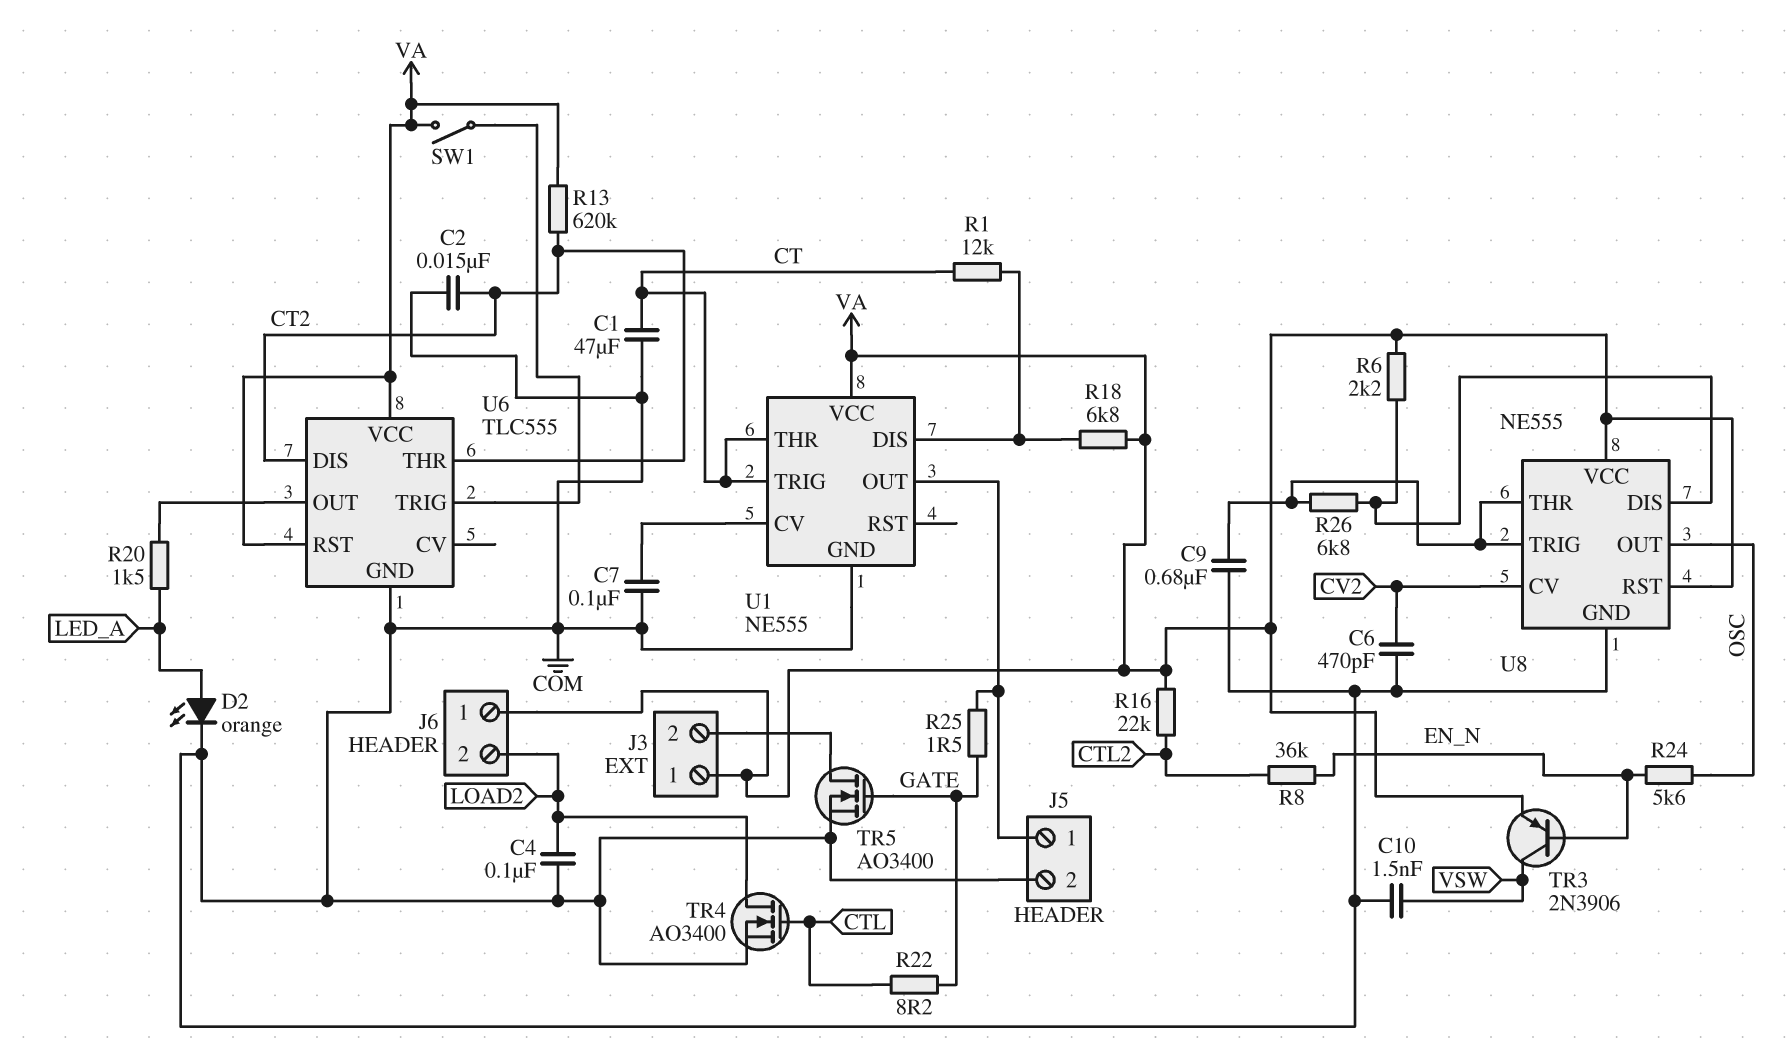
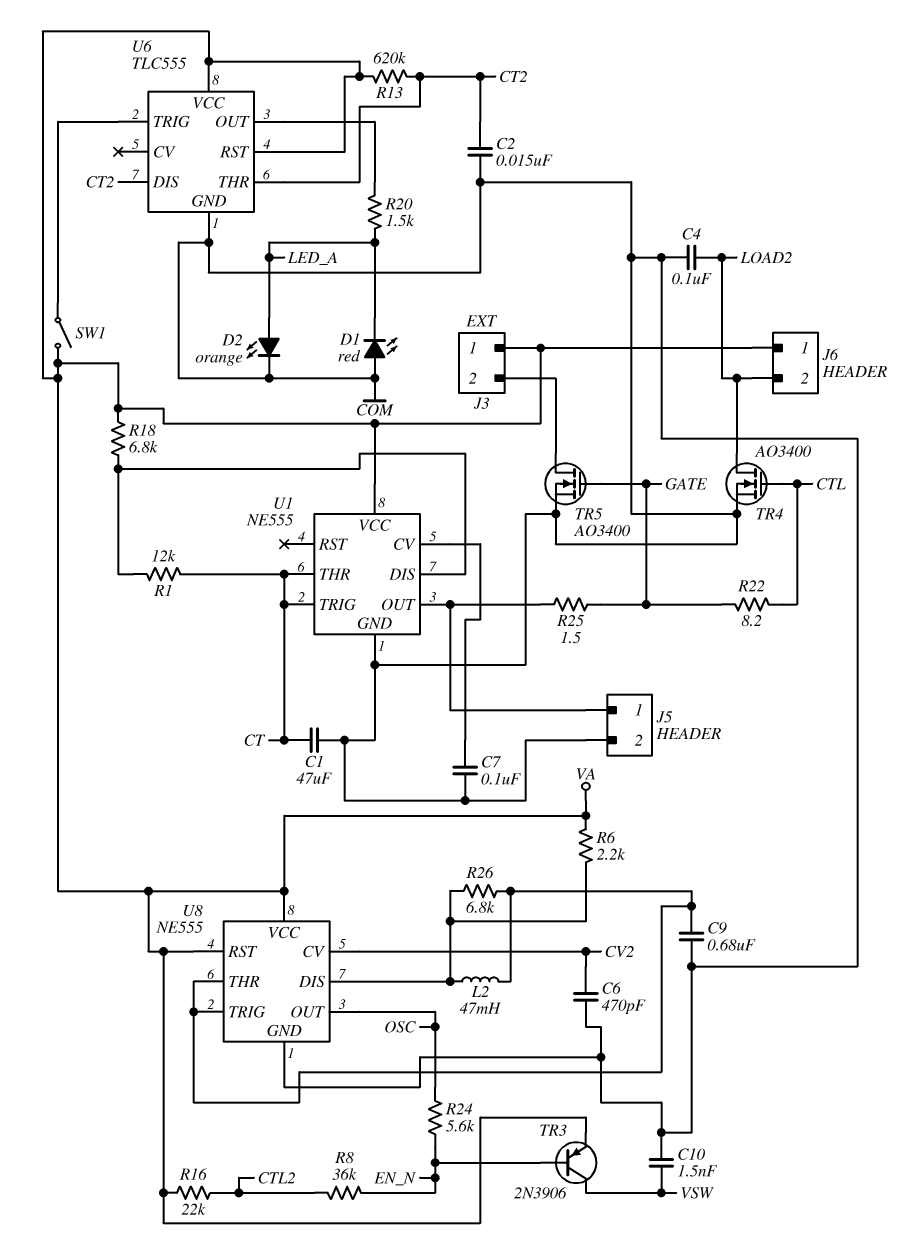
D1: none -> LED red (A COM, K LED_A)
L2: none -> 47mH (U8/DIS, U8/THR)

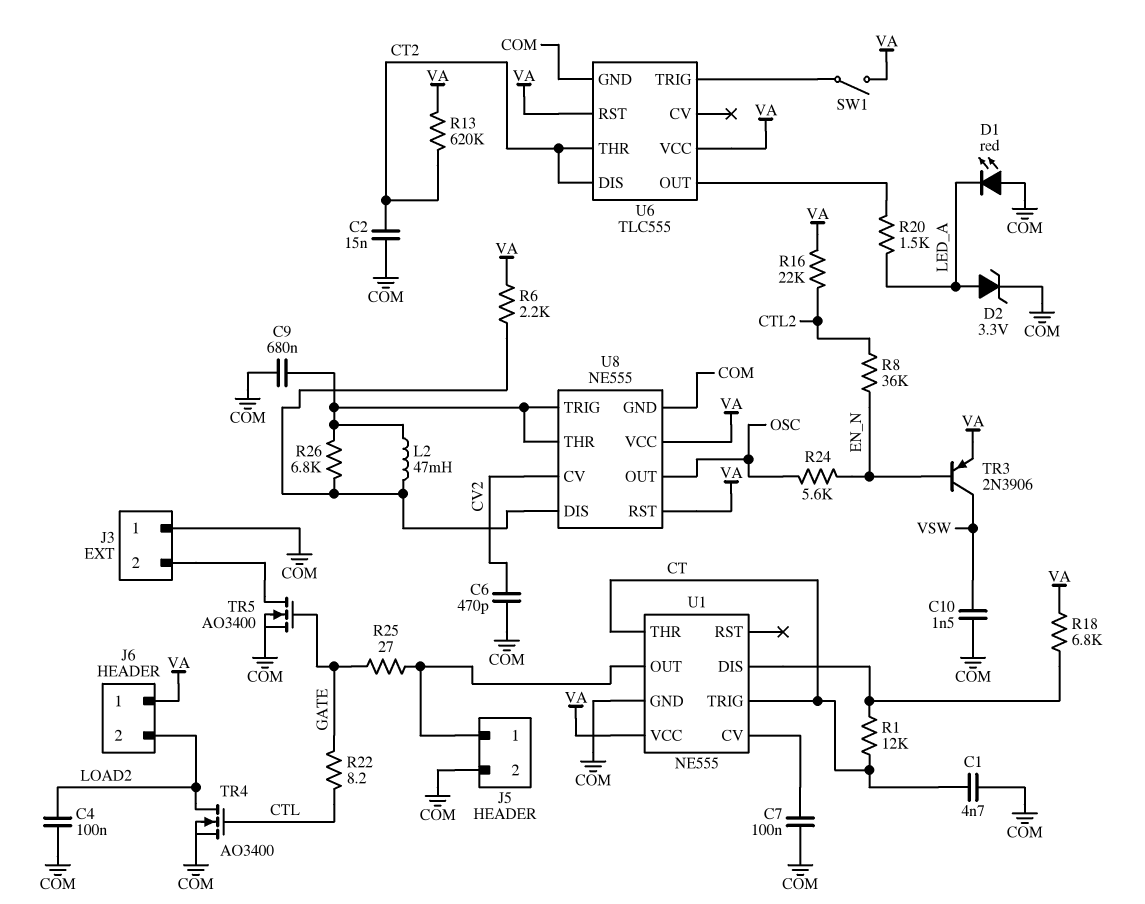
C1: 47uF (COM, CT) -> 4.7nF (COM, CT)
D2: LED orange (A LED_A, K COM) -> zener 3.3V (A LED_A, K COM)
J3 pin 1: VA -> COM
R25: 1.5 (GATE, J5/1) -> 27 (GATE, J5/1)

